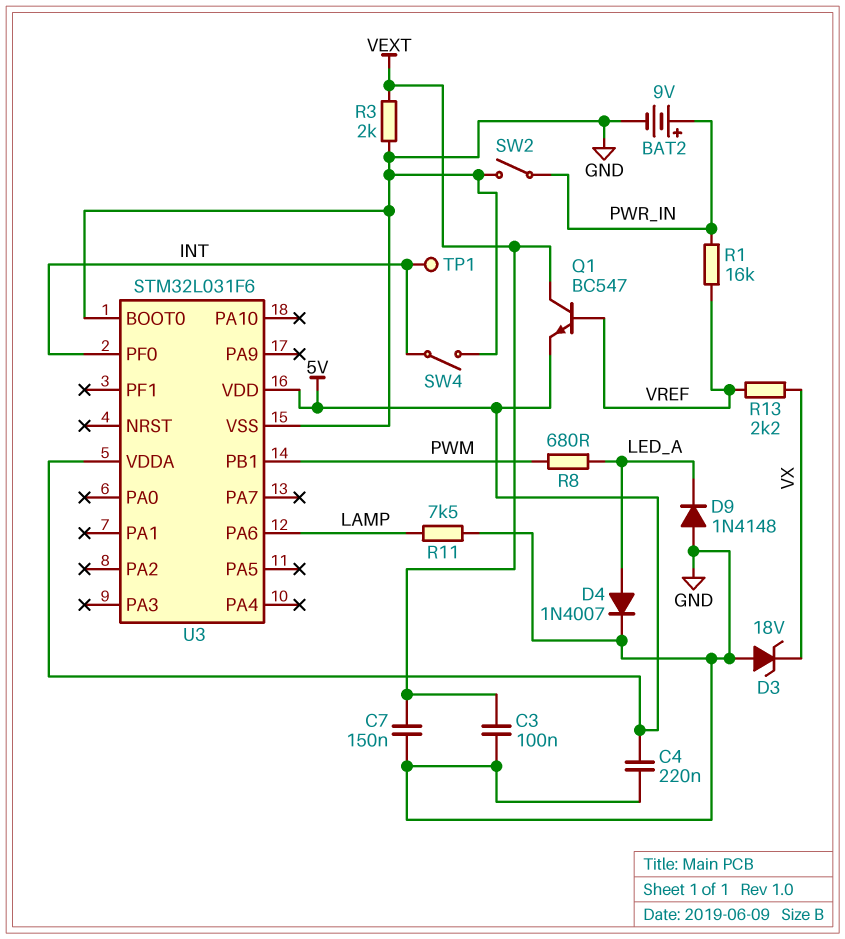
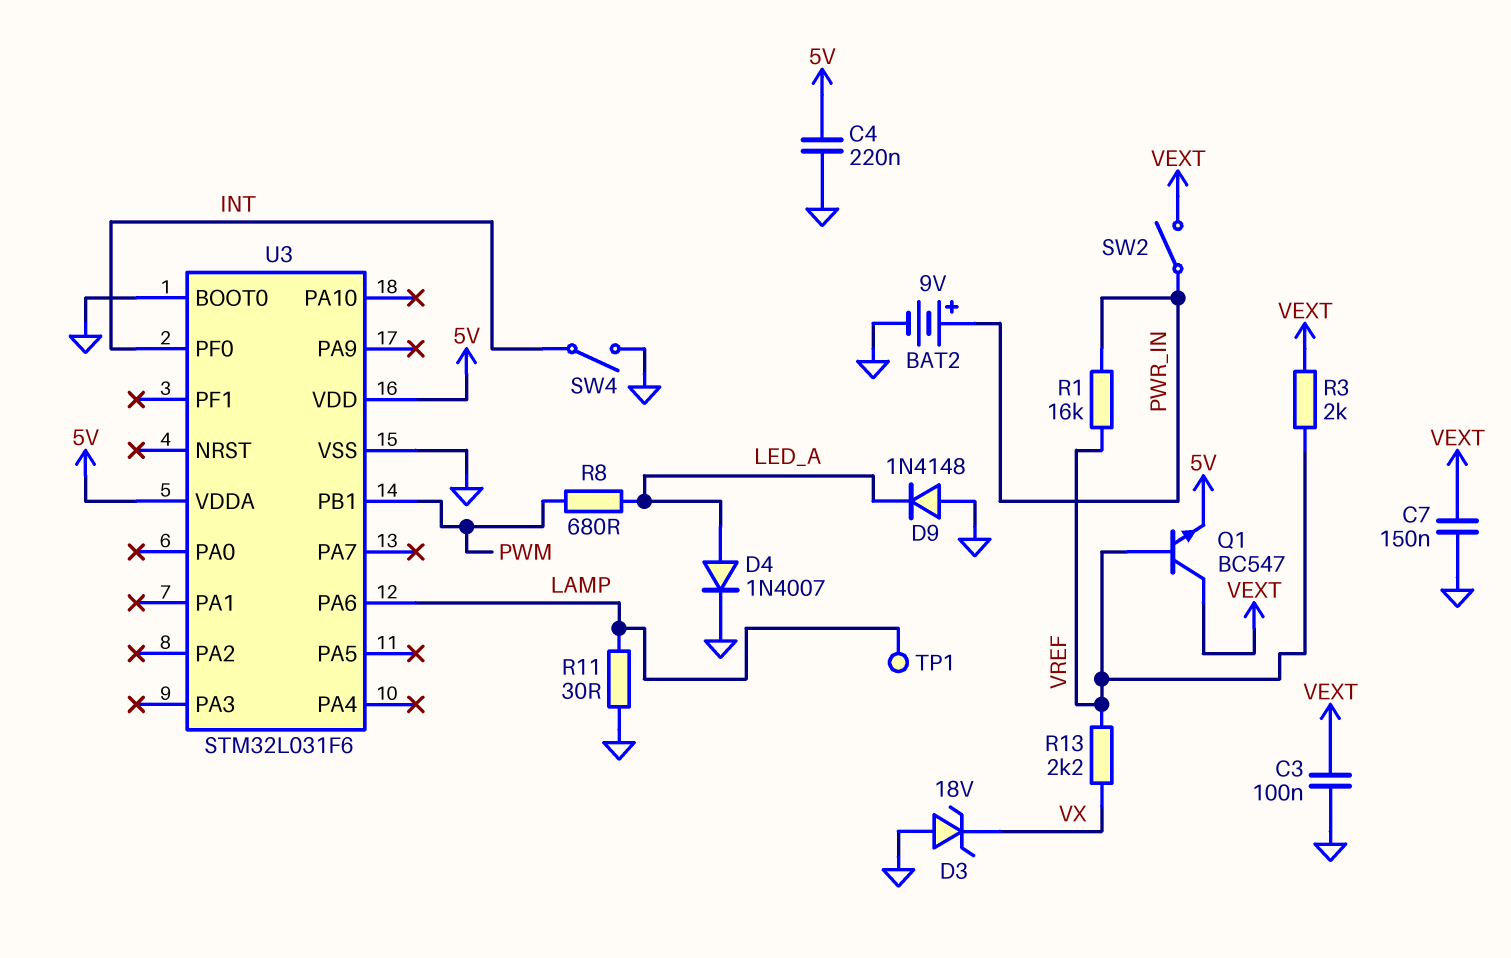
R3: 2k (GND, VEXT) -> 2k (VEXT, VREF)
R11: 7.5k (GND, LAMP) -> 30 (GND, LAMP)
SW2: switch (GND, PWR_IN) -> switch (PWR_IN, VEXT)
TP1: test point (INT) -> test point (LAMP)

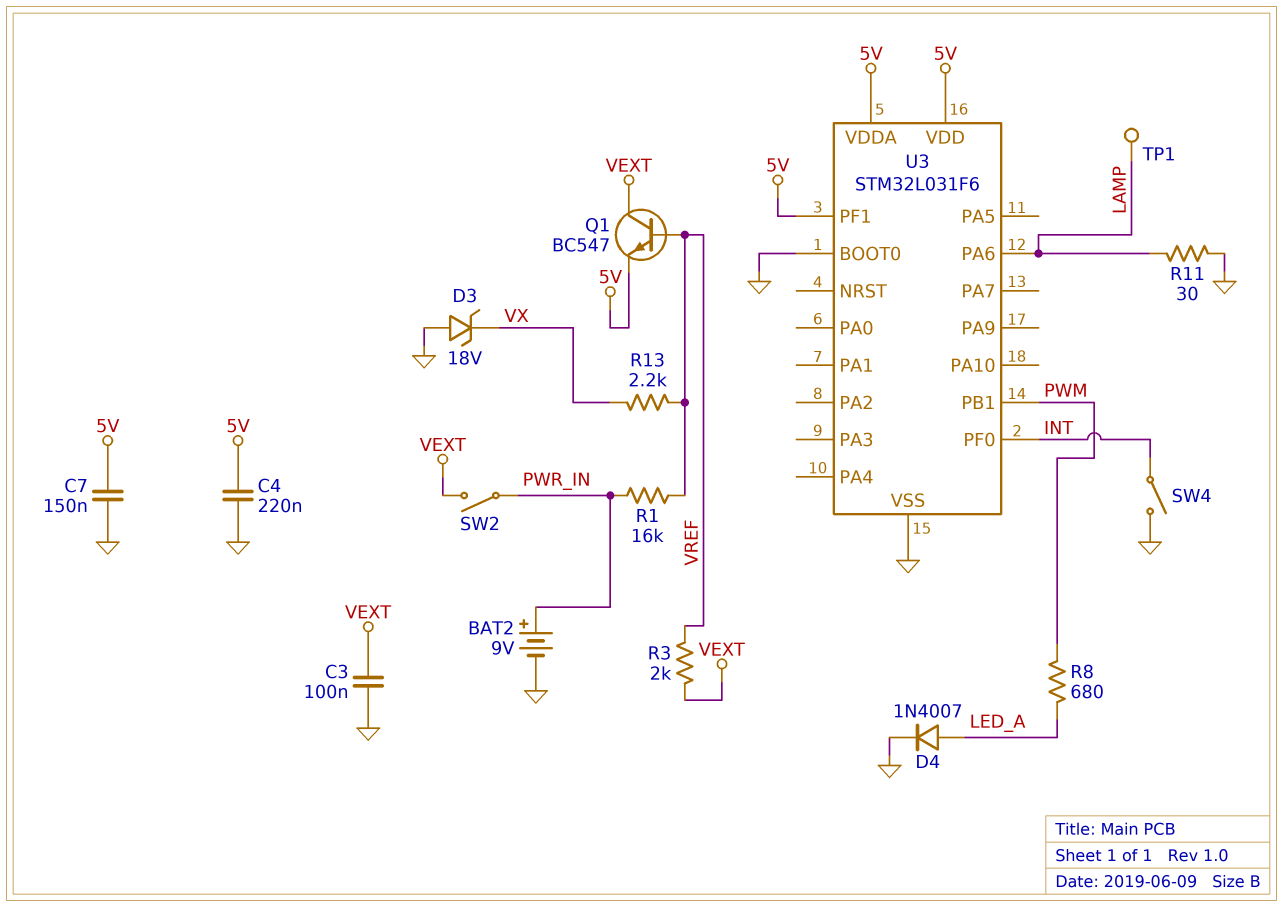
C7: 150nF (GND, VEXT) -> 150nF (5V, GND)
D9: diode 1N4148 (A GND, K LED_A) -> none
U3 pin PF1: none -> 5V

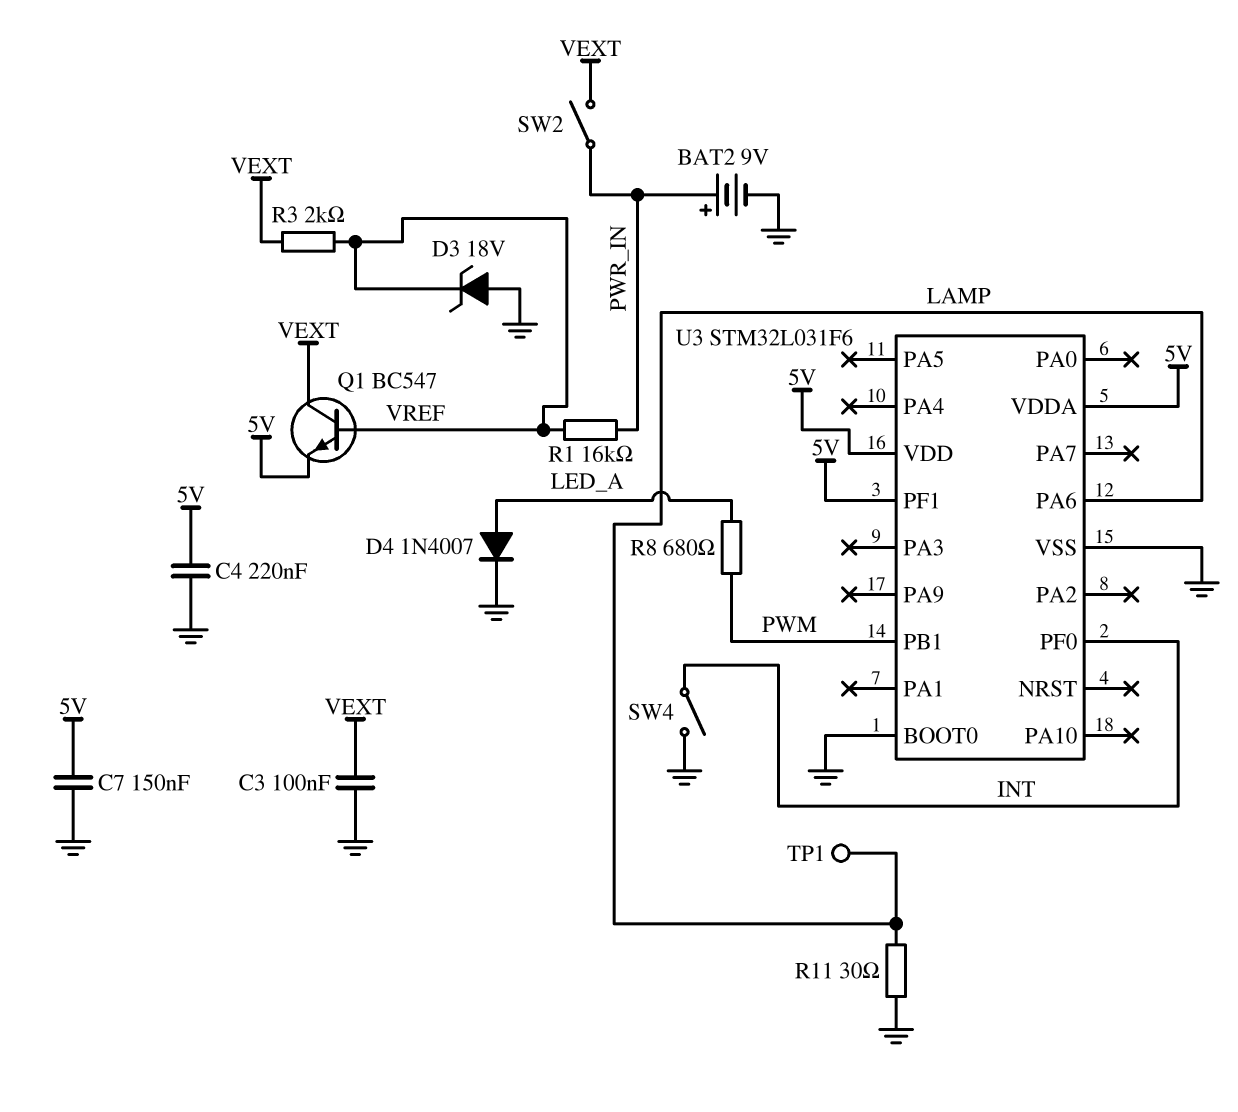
D3: zener 18V (A GND, K VX) -> zener 18V (A GND, K VREF)
R13: 2.2k (VREF, VX) -> none

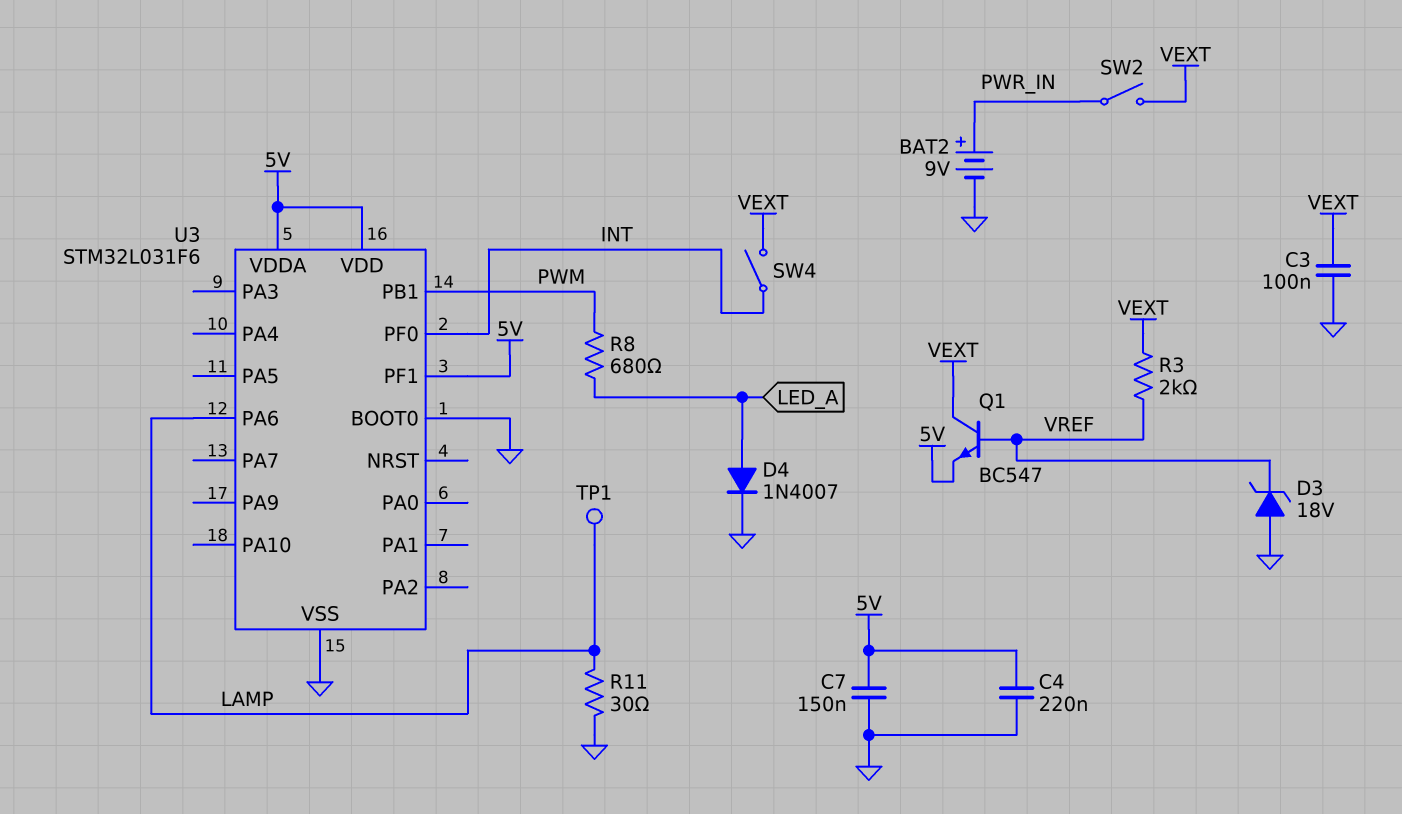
R1: 16k (PWR_IN, VREF) -> none
SW4: switch (GND, INT) -> switch (INT, VEXT)

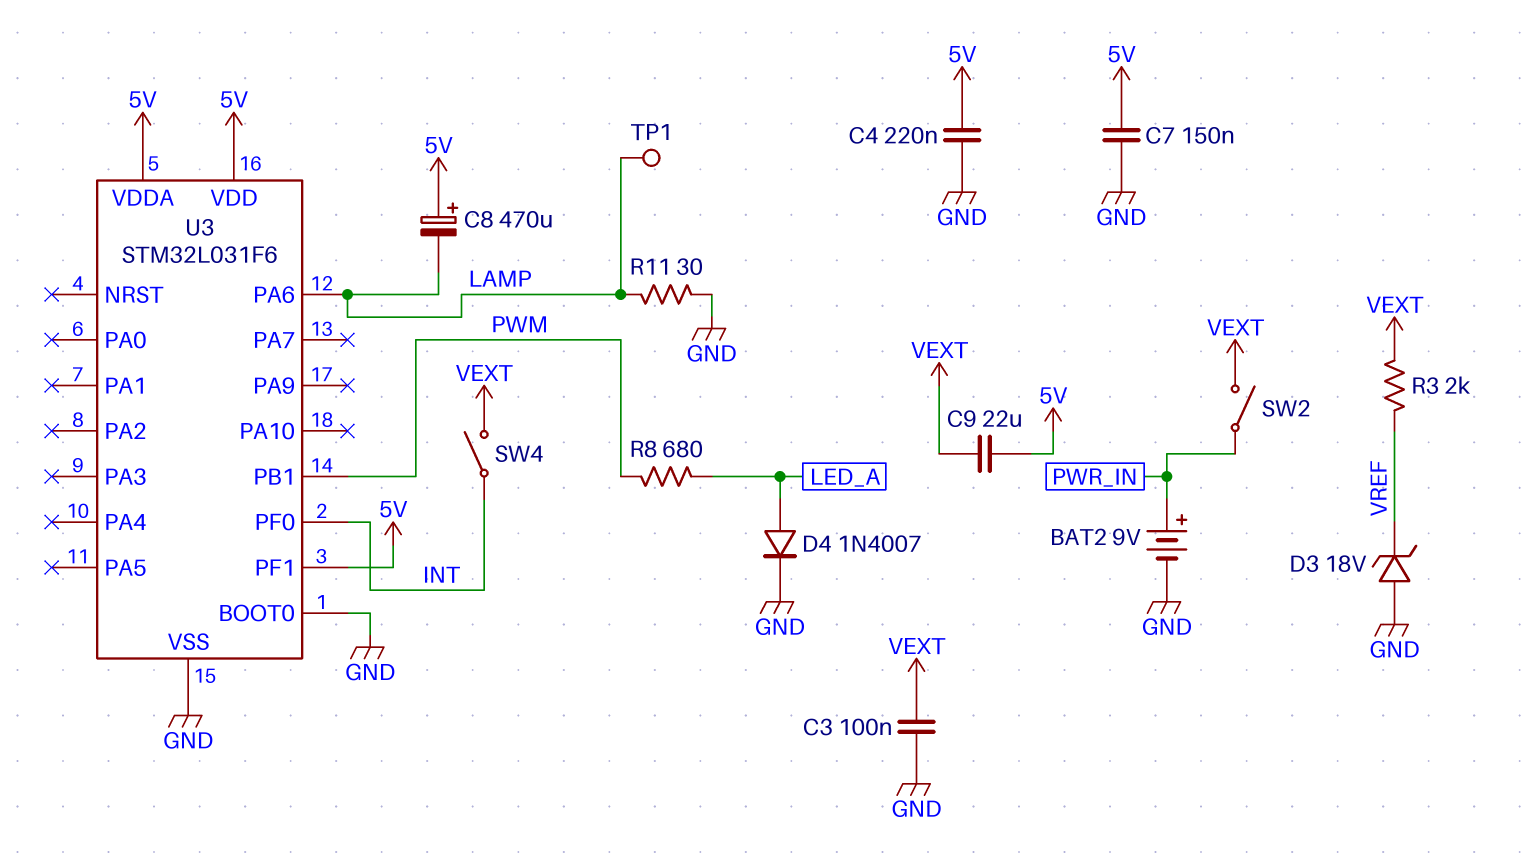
C8: none -> 470uF (plus 5V, minus LAMP)
C9: none -> 22uF (5V, VEXT)
Q1: NPN BC547 (B VREF, C VEXT, E 5V) -> none

